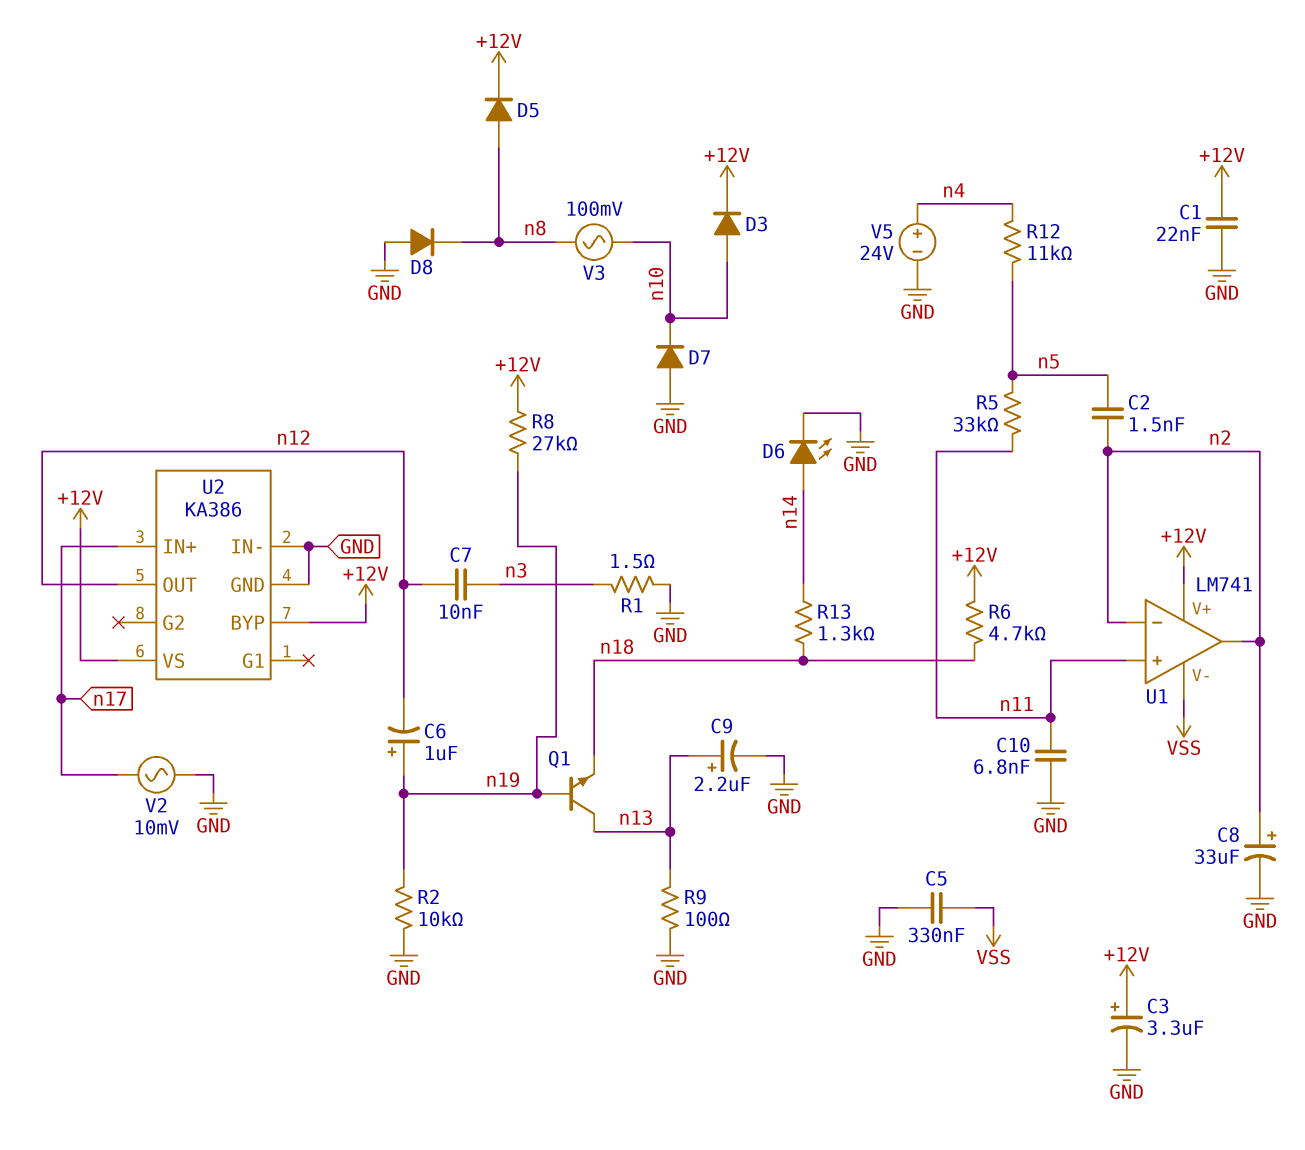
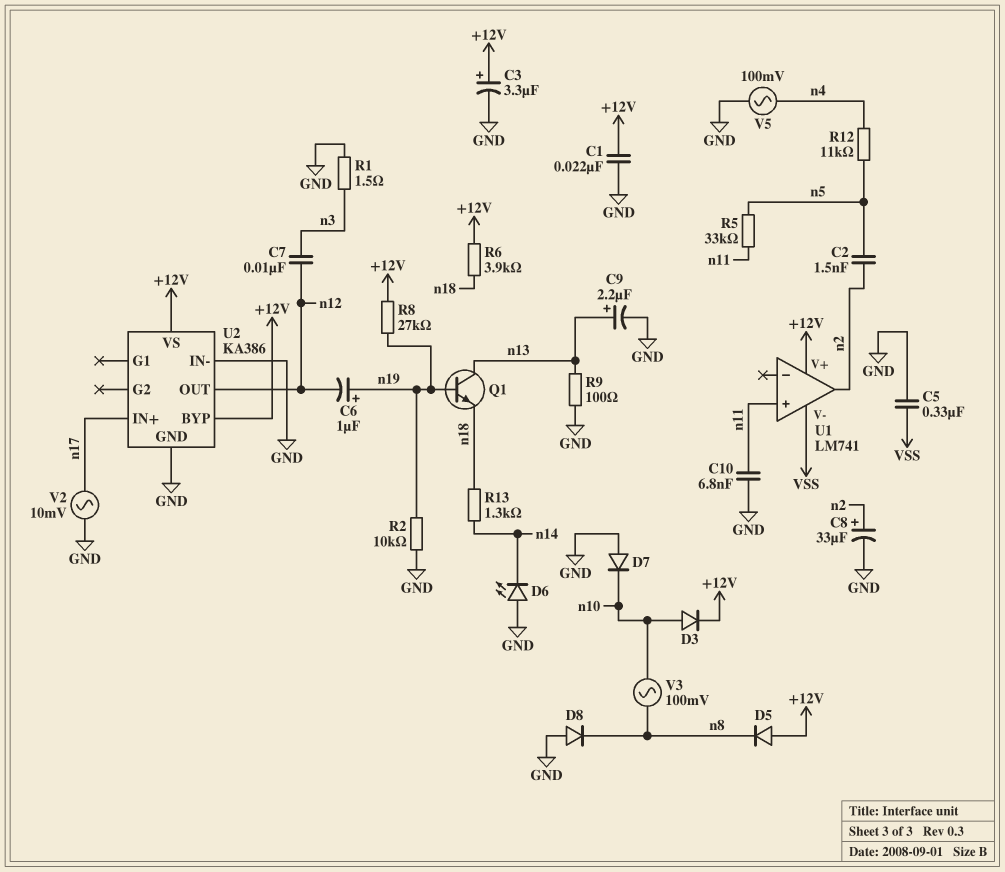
D5: diode (A n8, K +12V) -> diode (A +12V, K n8)
D6: LED (A n14, K GND) -> LED (A GND, K n14)
R6: 4.7k (+12V, n18) -> 3.9k (+12V, n18)
U1 pin in-: n2 -> none
V5: 24V (plus n4, minus GND) -> AC 100mV (GND, n4)

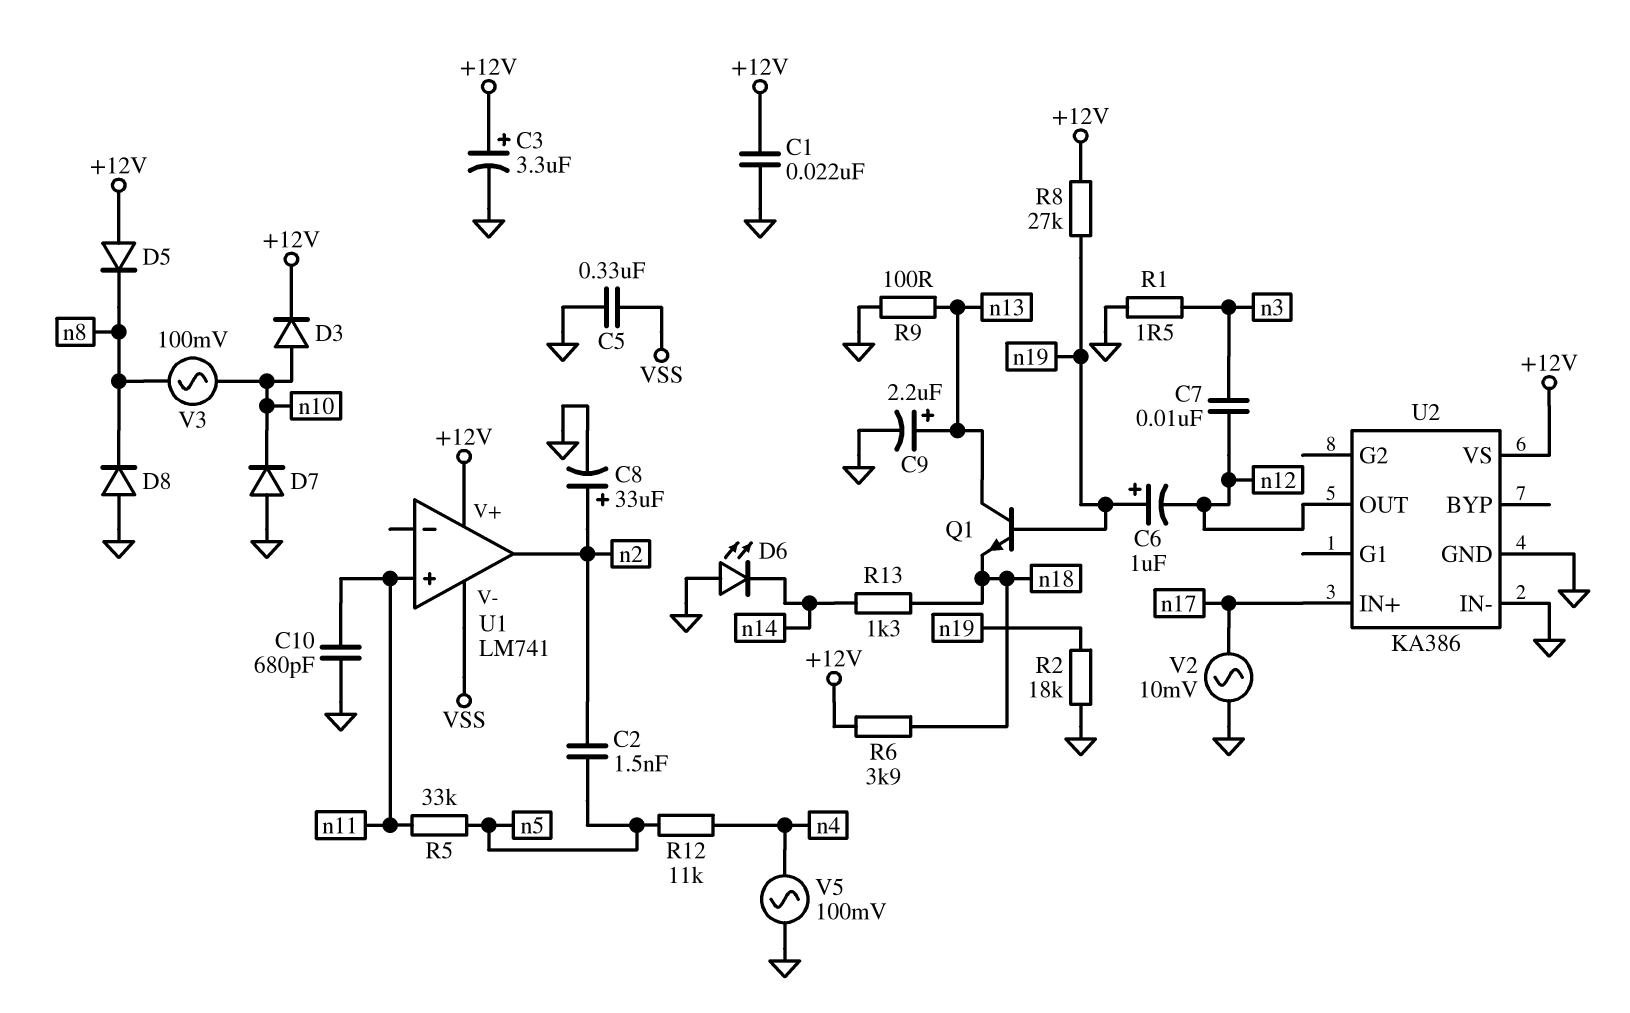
C10: 6.8nF (GND, n11) -> 680pF (GND, n11)
R2: 10k (GND, n19) -> 18k (GND, n19)
U2 pin BYP: +12V -> none

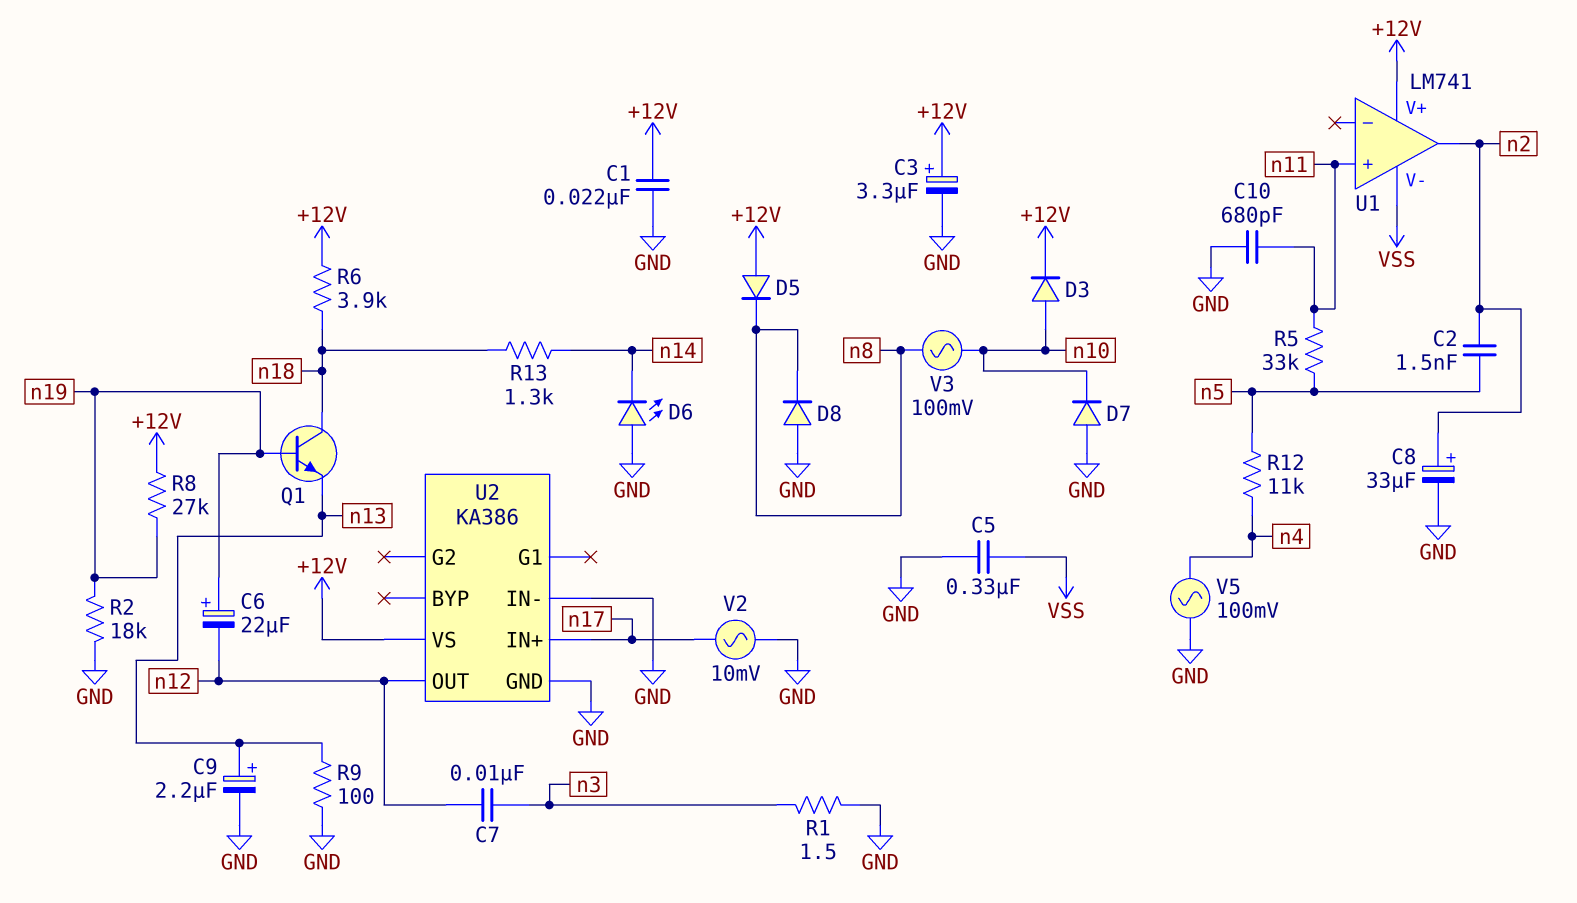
C6: 1uF (plus n19, minus n12) -> 22uF (plus n19, minus n12)
Q1: NPN (B n19, C n13, E n18) -> NPN (B n19, C n18, E n13)

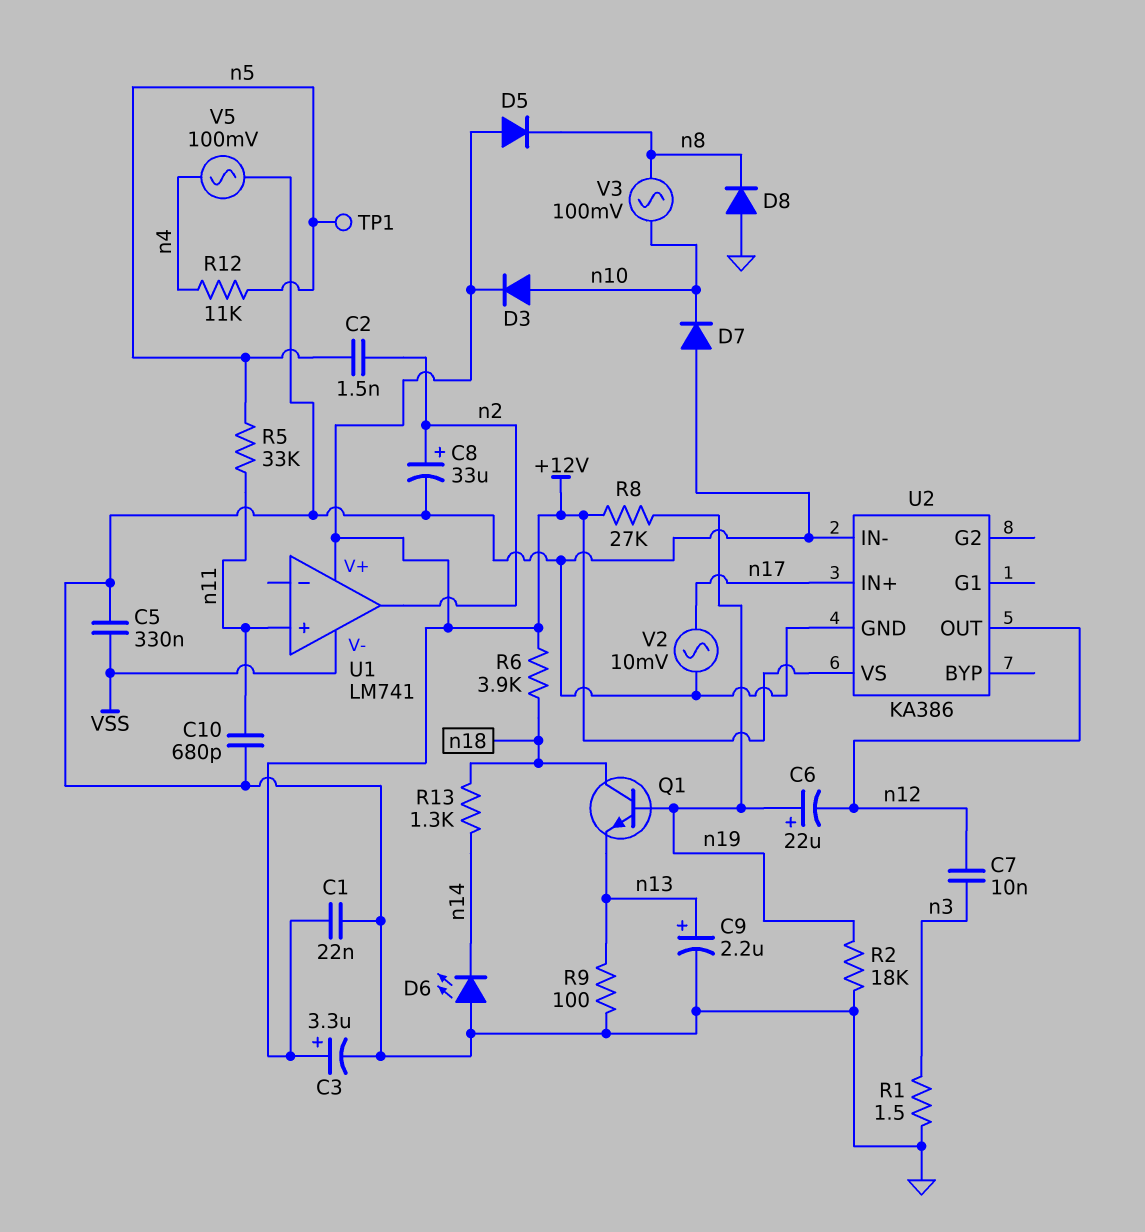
TP1: none -> test point (n5)

